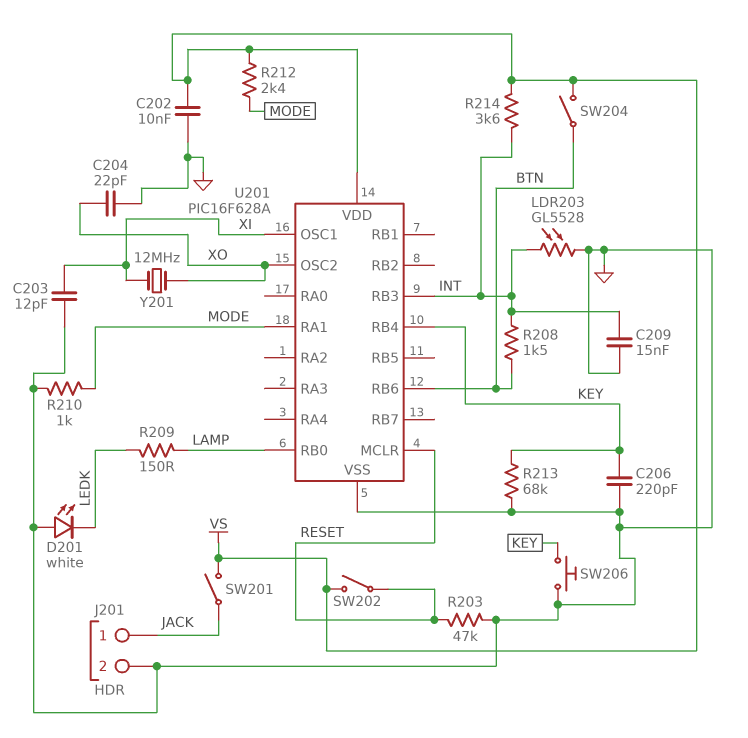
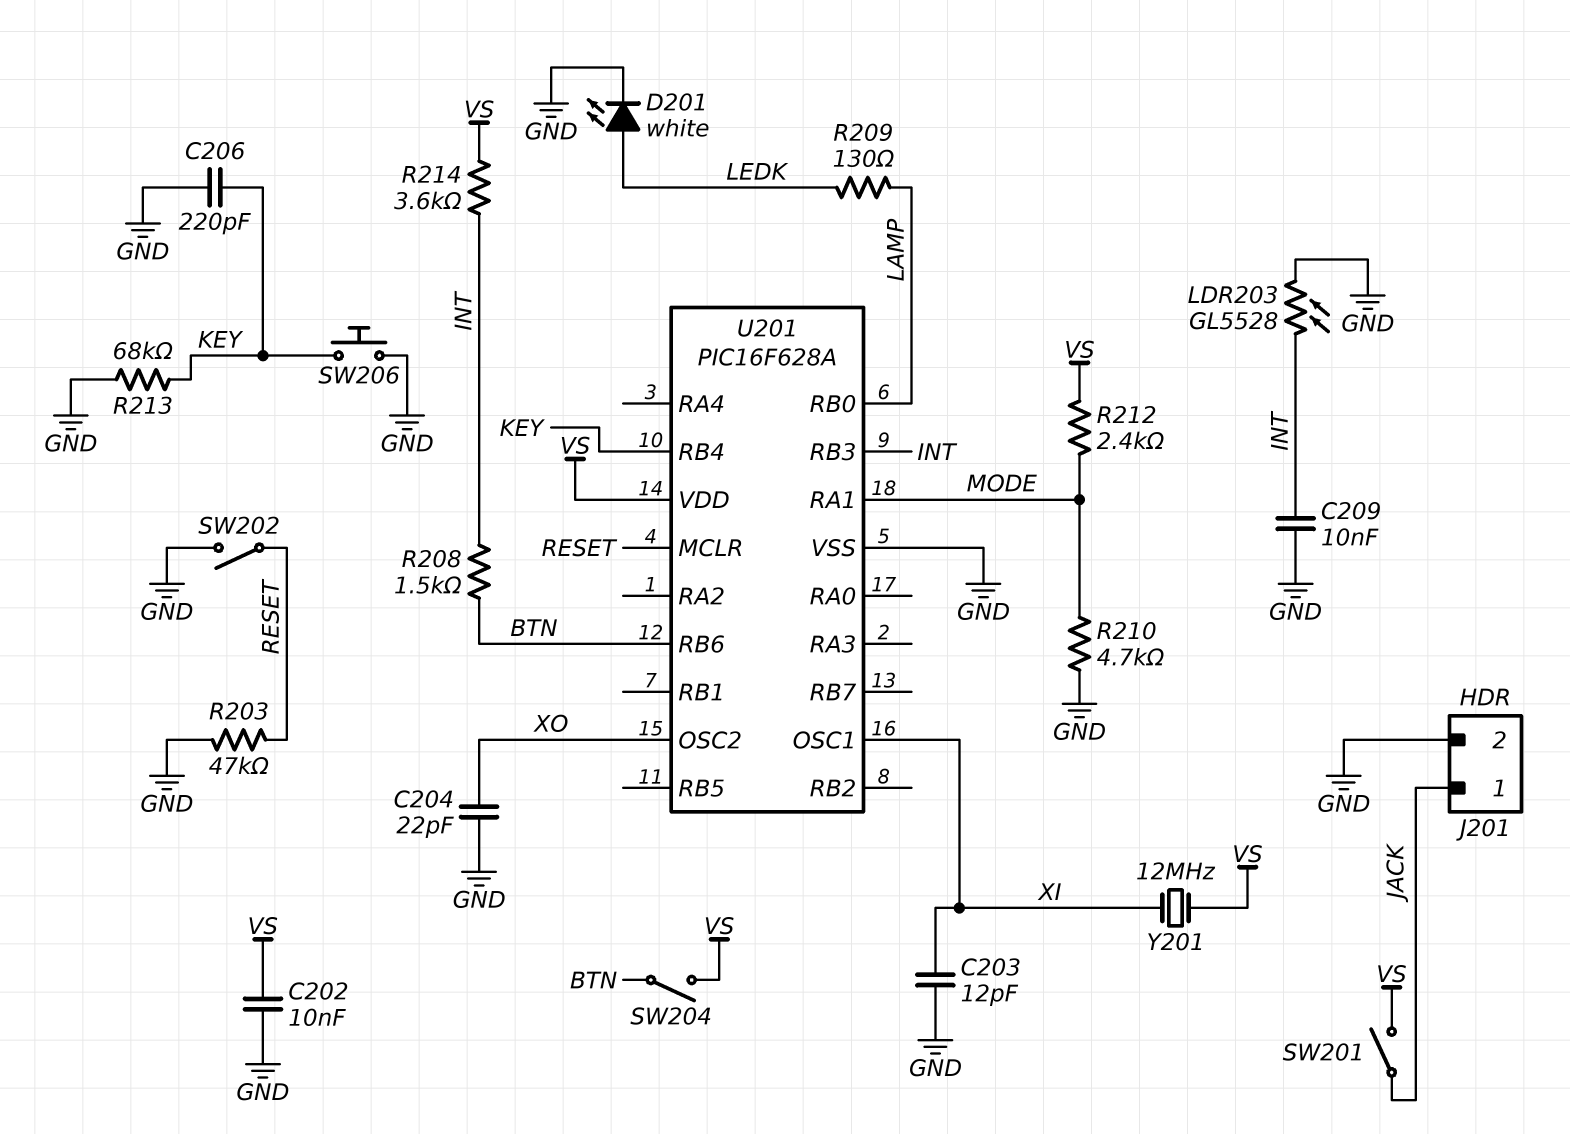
C209: 15nF (GND, INT) -> 10nF (GND, INT)
D201: LED white (A GND, K LEDK) -> LED white (A LEDK, K GND)
R209: 150 (LAMP, LEDK) -> 130 (LAMP, LEDK)
R210: 1k (GND, MODE) -> 4.7k (GND, MODE)
SW202: switch (RESET, VS) -> switch (GND, RESET)
Y201: 12MHz (XI, XO) -> 12MHz (VS, XI)

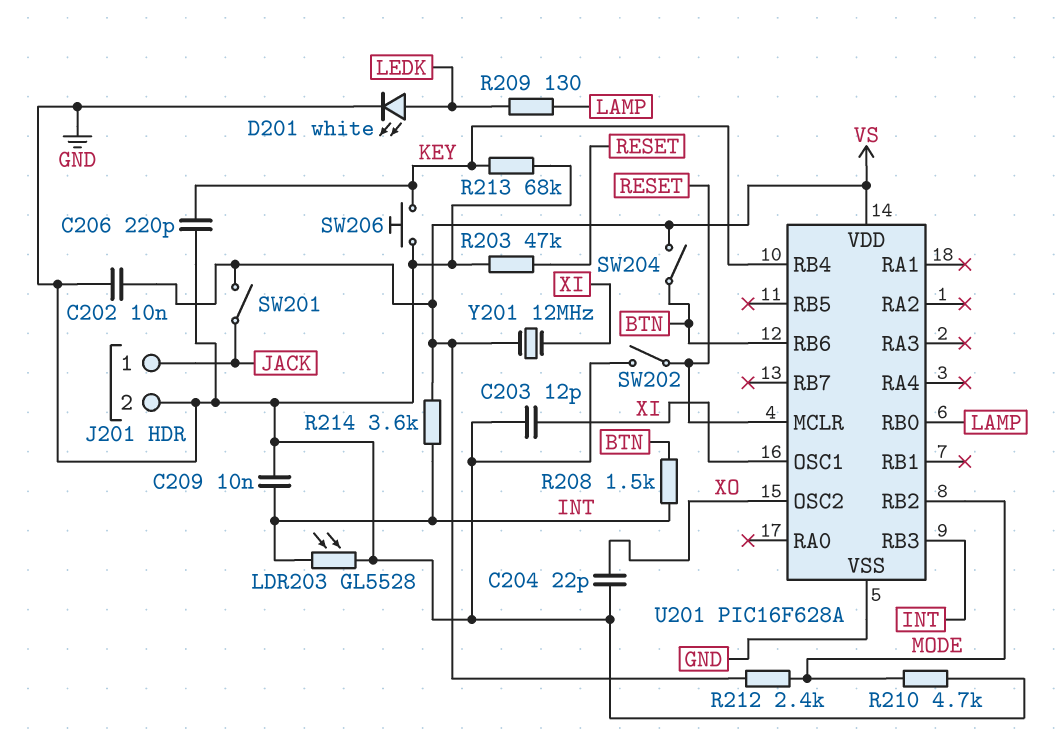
U201 pin RA1: MODE -> none
U201 pin RB2: none -> MODE

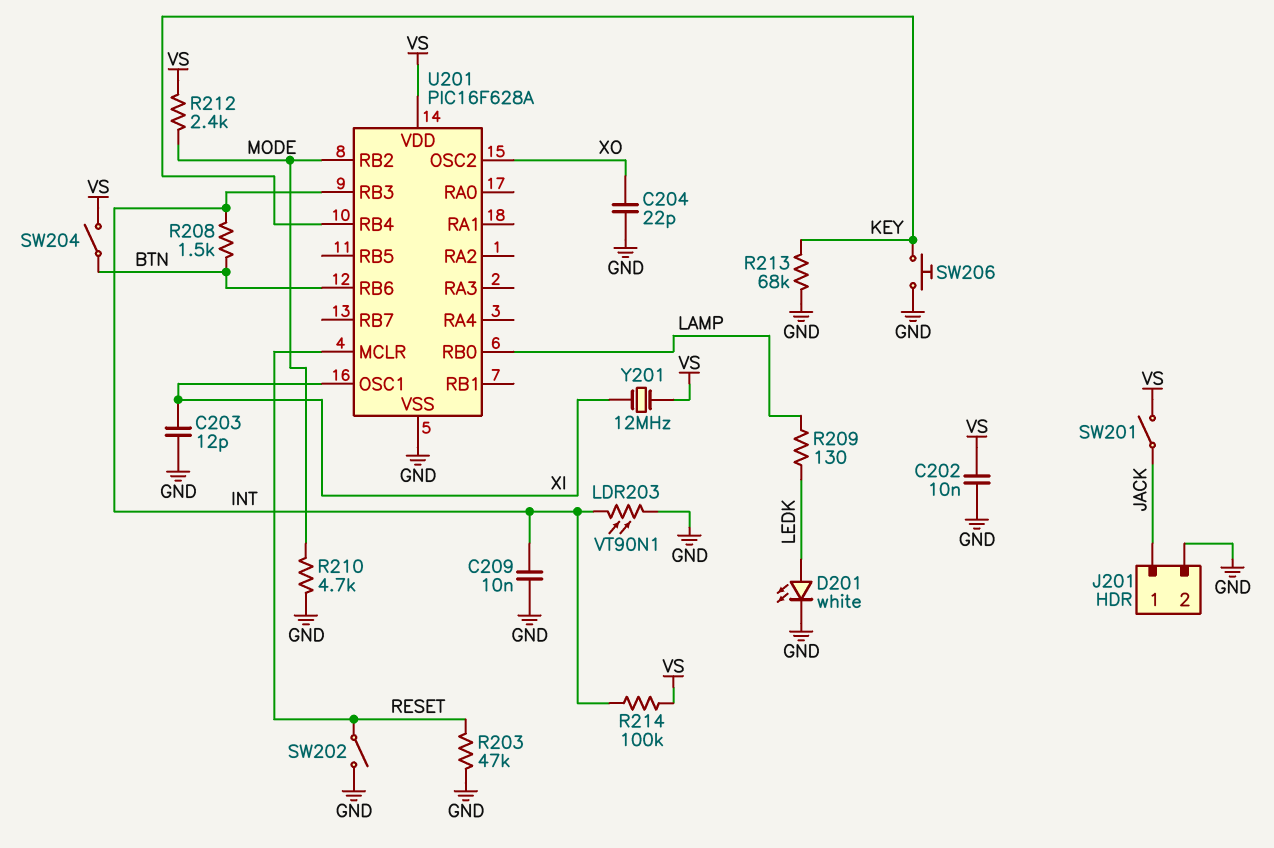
C206: 220pF (GND, KEY) -> none
LDR203: GL5528 (GND, INT) -> VT90N1 (GND, INT)
R214: 3.6k (INT, VS) -> 100k (INT, VS)

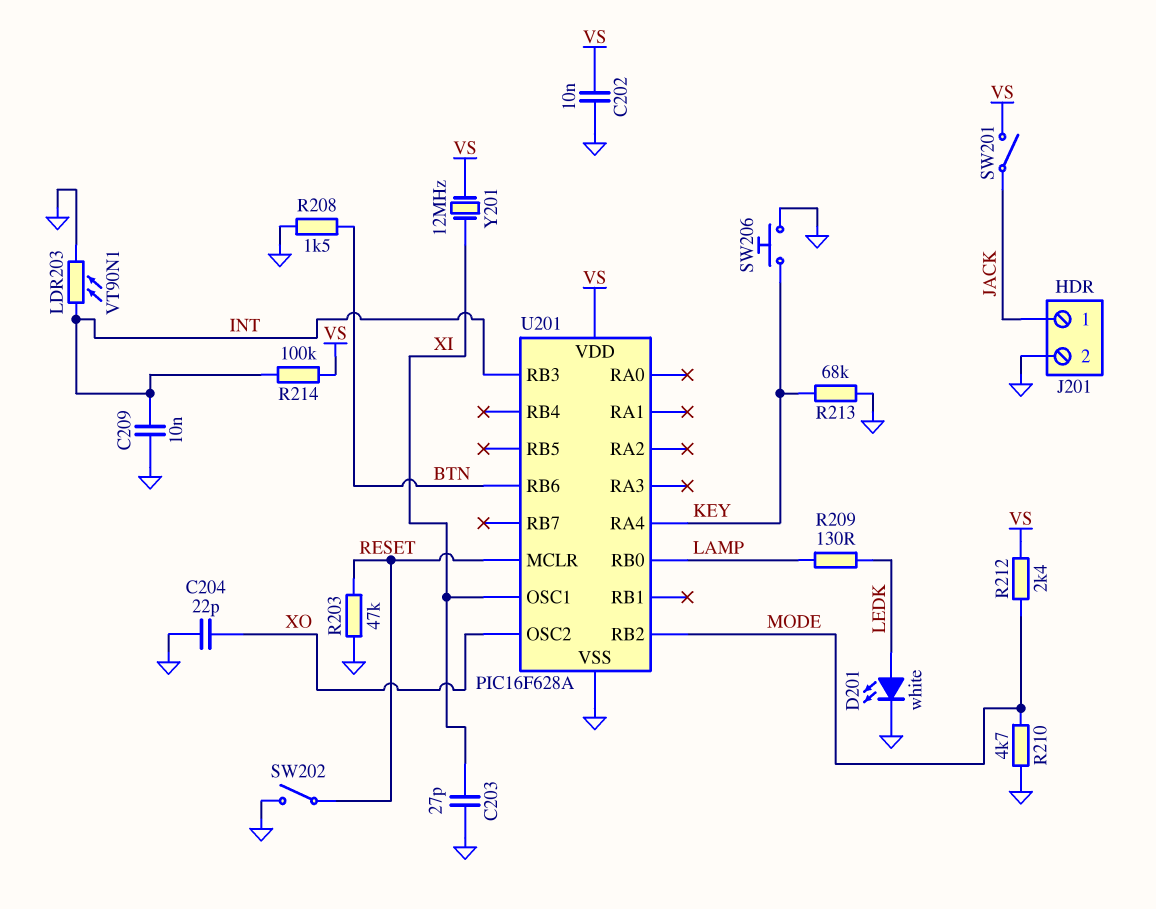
C203: 12pF (GND, XI) -> 27pF (GND, XI)
R208: 1.5k (BTN, INT) -> 1.5k (BTN, GND)
SW204: switch (BTN, VS) -> none
U201 pin RA4: none -> KEY
U201 pin RB4: KEY -> none

